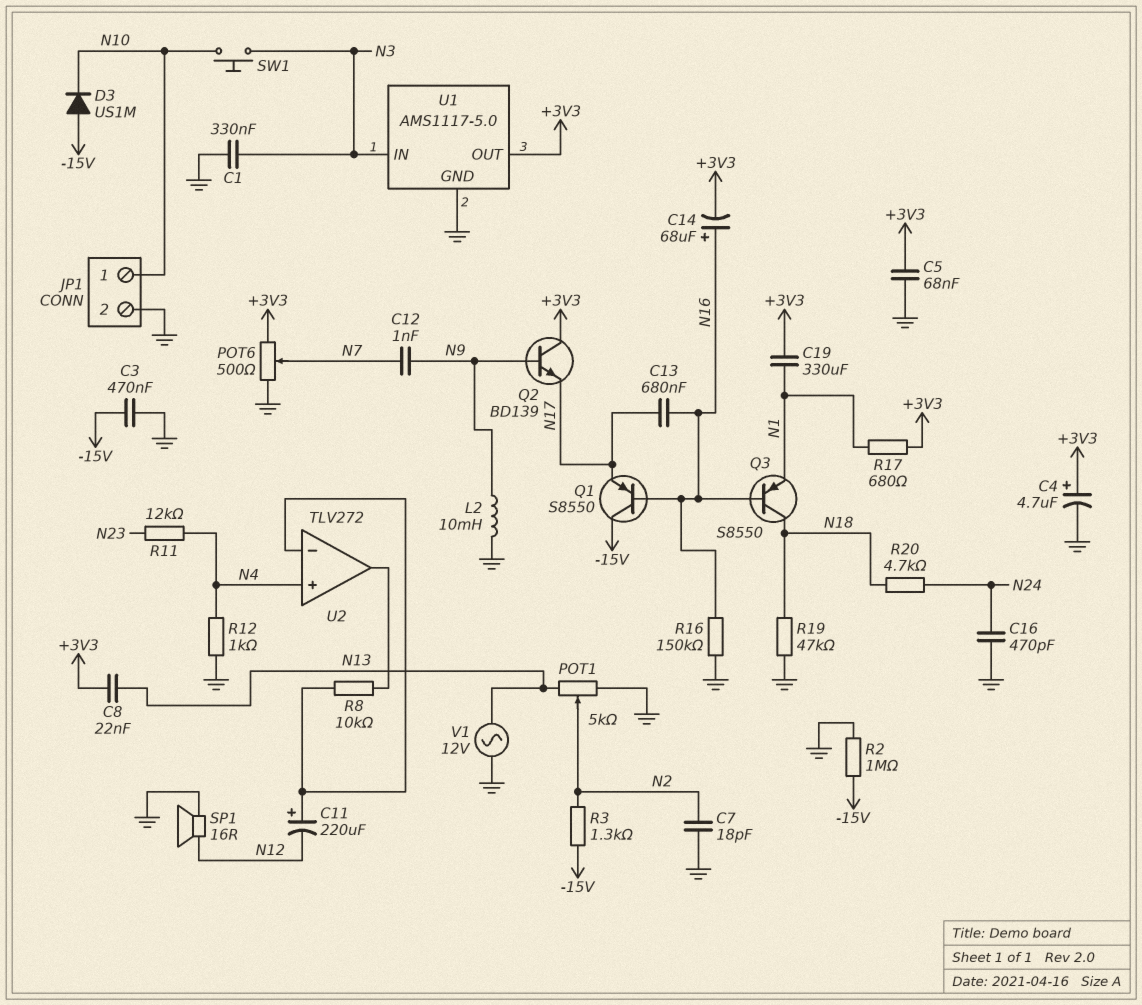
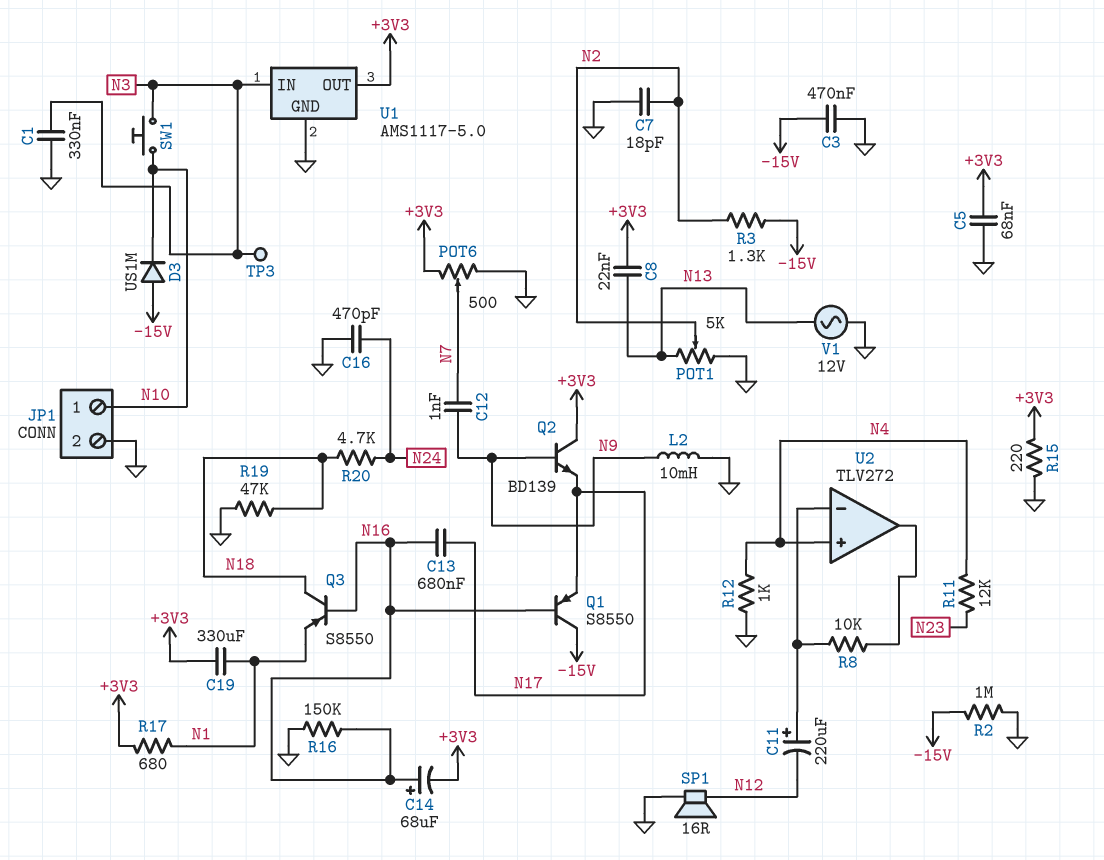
C4: 4.7uF (plus +3V3, minus GND) -> none
R15: none -> 220 (+3V3, GND)
TP3: none -> test point (N3)

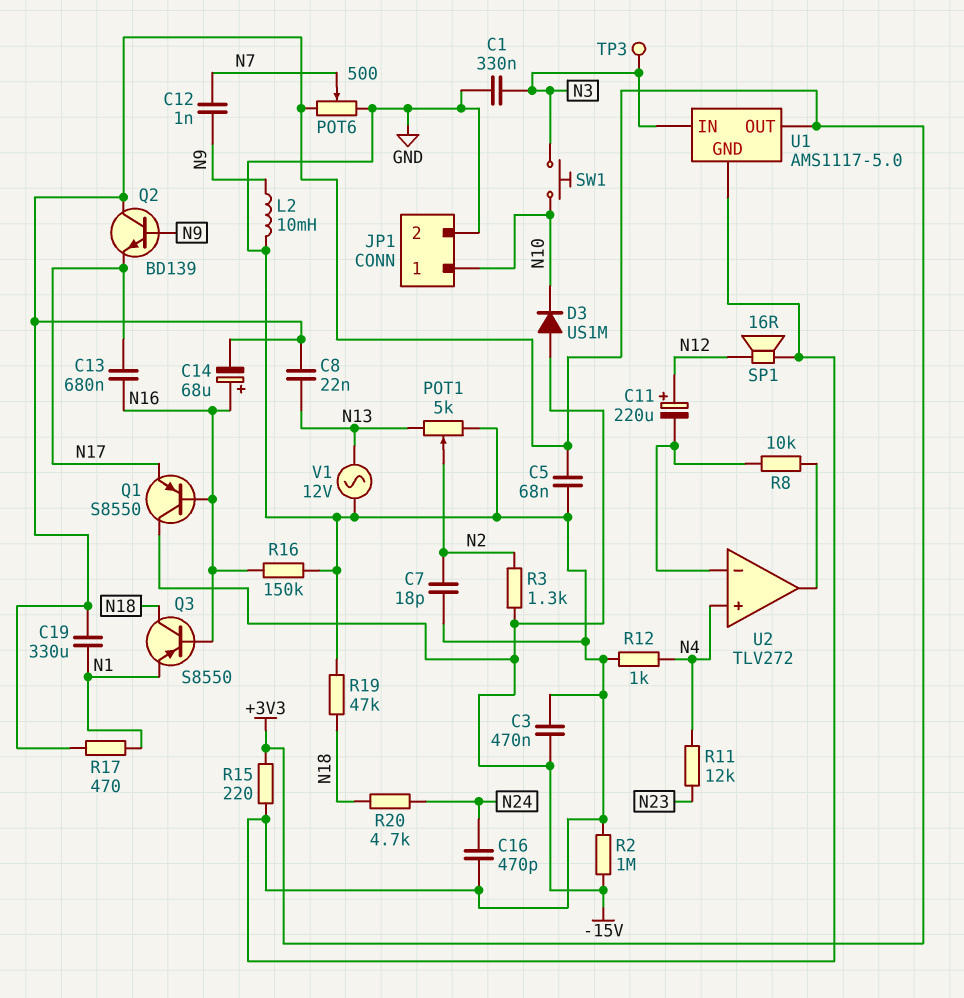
C11: 220uF (plus U2/in-, minus N12) -> 220uF (plus N12, minus U2/in-)
R17: 680 (+3V3, N1) -> 470 (+3V3, N1)

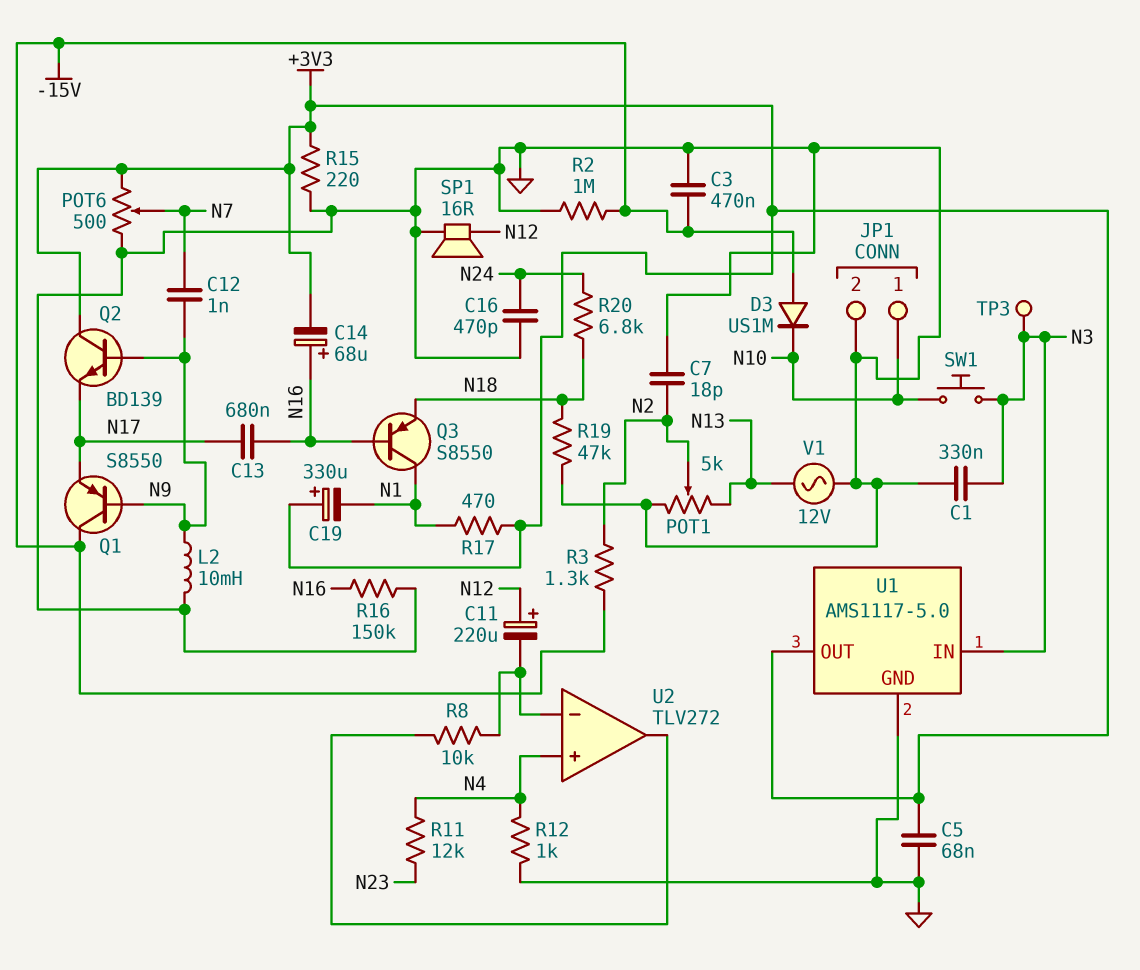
C8: 22nF (+3V3, N13) -> none
C19: 330uF (+3V3, N1) -> 330uF (plus +3V3, minus N1)
Q1: PNP S8550 (B N16, C -15V, E N17) -> PNP S8550 (B N9, C -15V, E N17)
Q3: PNP S8550 (B N16, C N18, E N1) -> PNP S8550 (B N16, C N1, E N18)
R20: 4.7k (N18, N24) -> 6.8k (N18, N24)

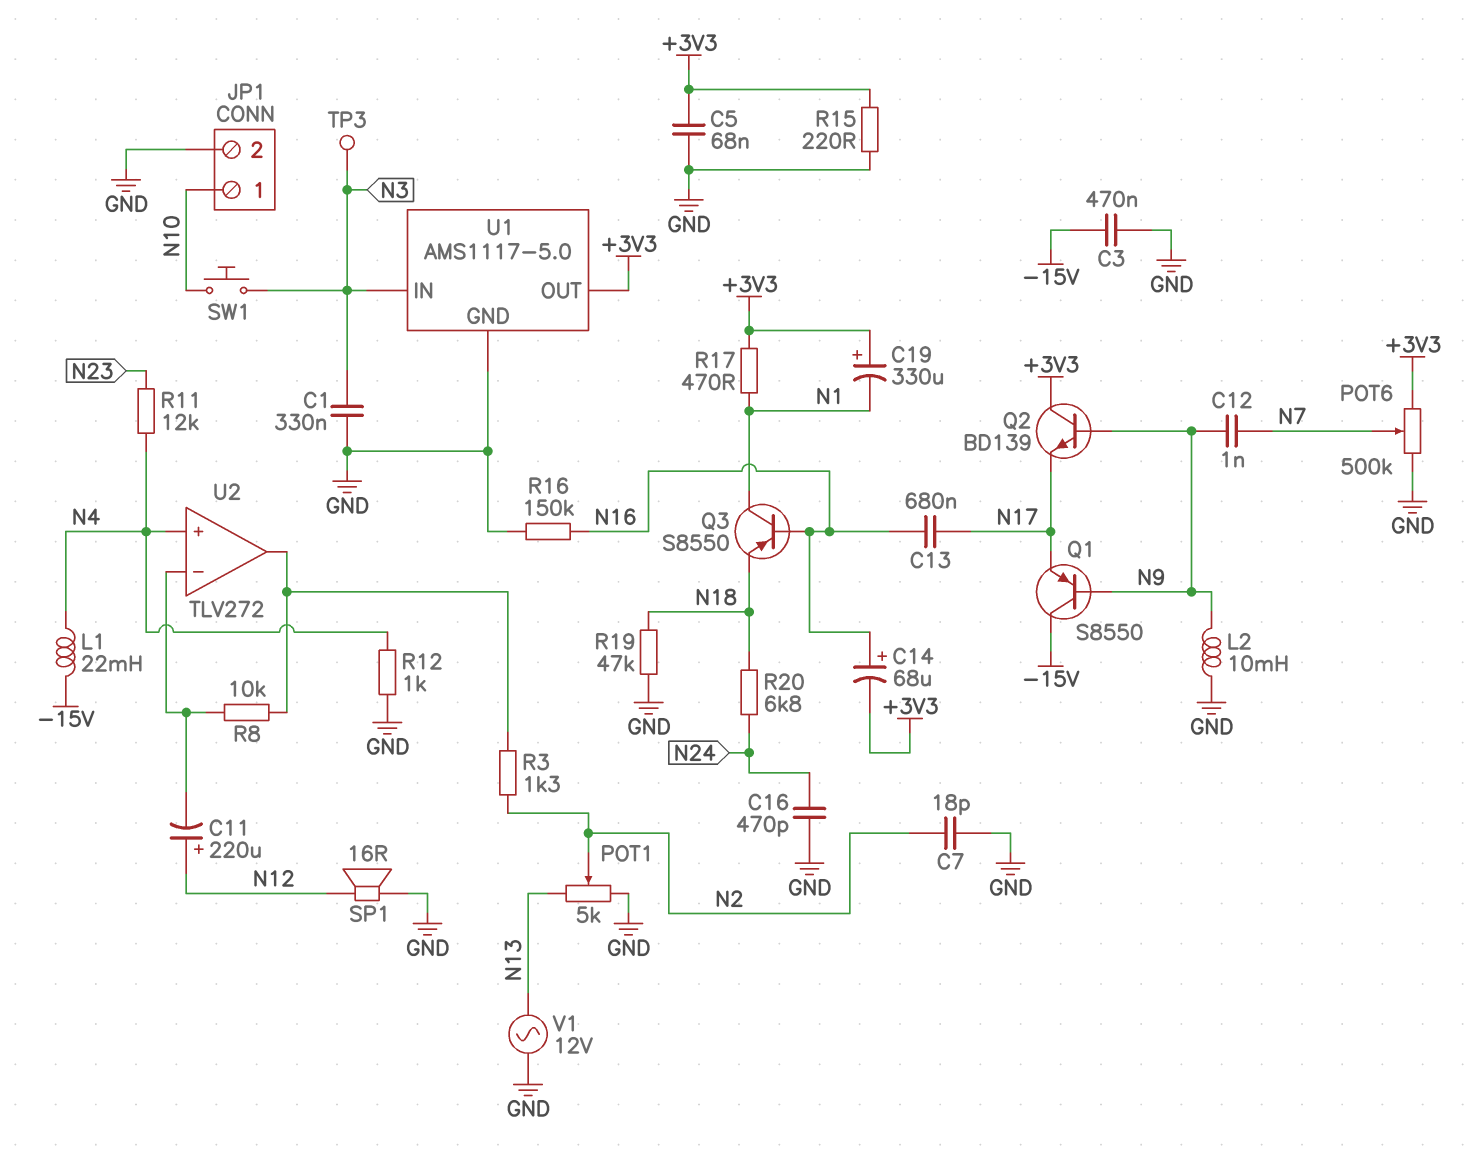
D3: diode US1M (A -15V, K N10) -> none
L1: none -> 22mH (-15V, N4)
POT6: 500 (+3V3, GND, wiper N7) -> 500k (+3V3, GND, wiper N7)
R2: 1M (-15V, GND) -> none
R3: 1.3k (-15V, N2) -> 1.3k (N2, U2/out)

